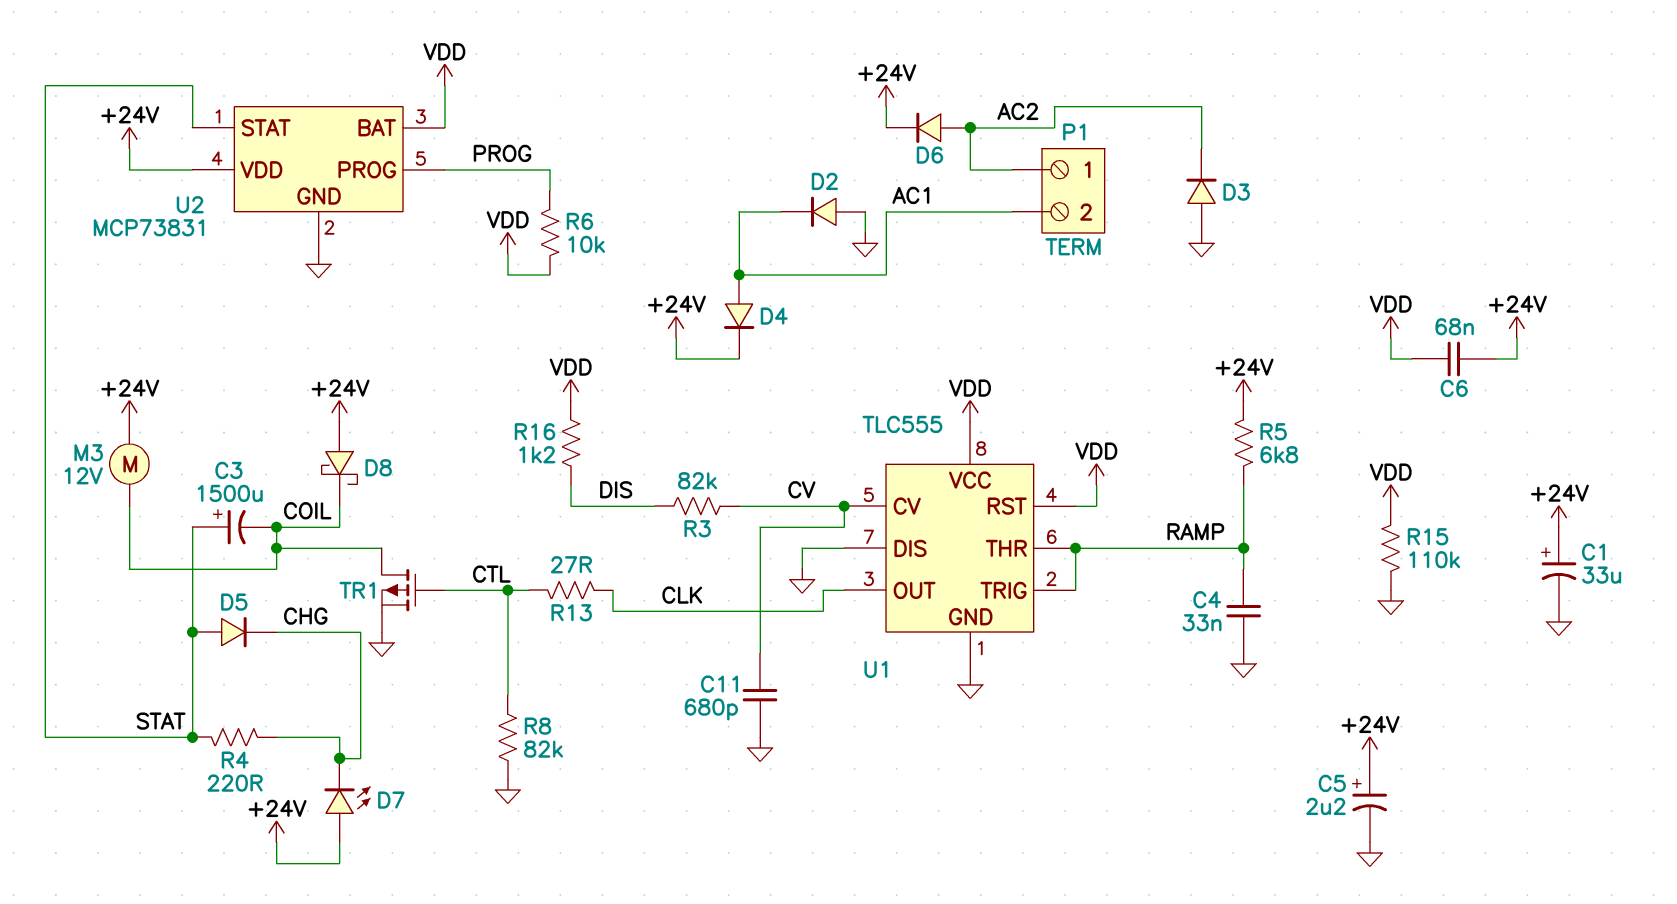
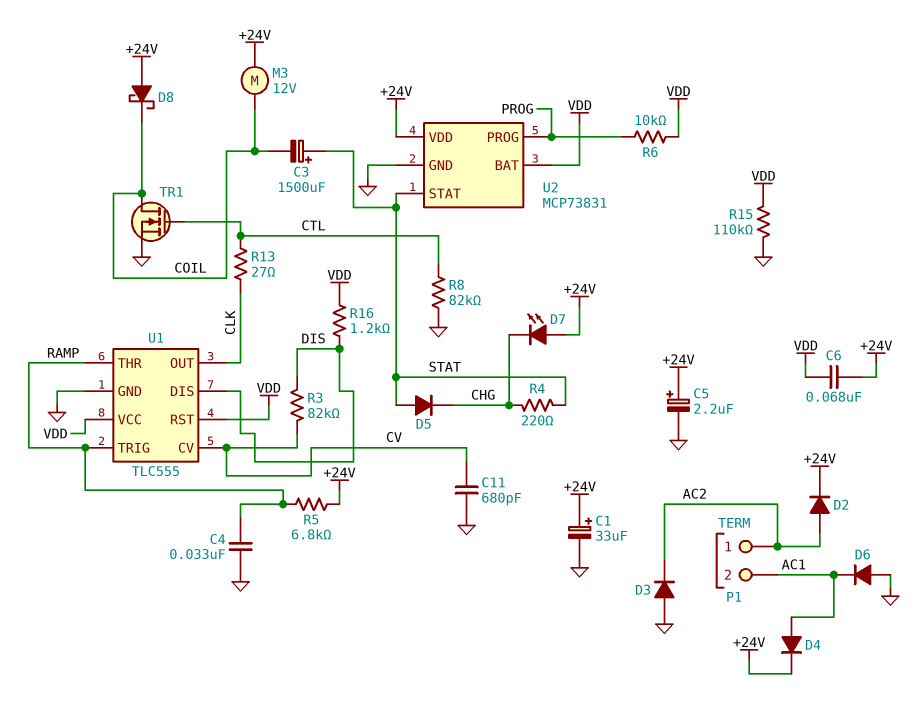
D2: diode (A GND, K AC1) -> diode (A AC2, K +24V)
D6: diode (A AC2, K +24V) -> diode (A GND, K AC1)
TR1: PMOS (G CTL, D COIL, S GND) -> NMOS (G CTL, D COIL, S GND)
U1 pin DIS: GND -> DIS

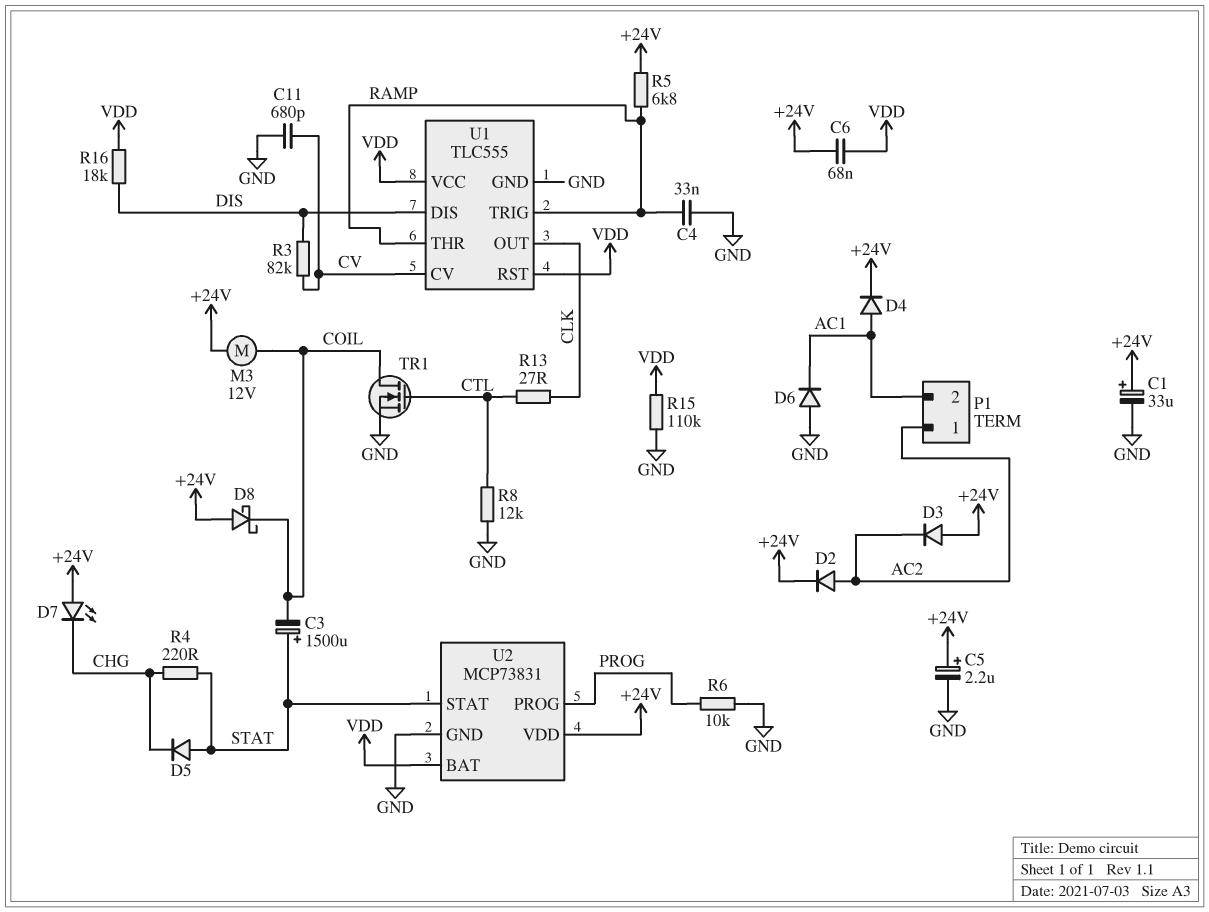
D3: diode (A GND, K AC2) -> diode (A +24V, K AC2)
R6: 10k (PROG, VDD) -> 10k (GND, PROG)
R8: 82k (CTL, GND) -> 12k (CTL, GND)
R16: 1.2k (DIS, VDD) -> 18k (DIS, VDD)

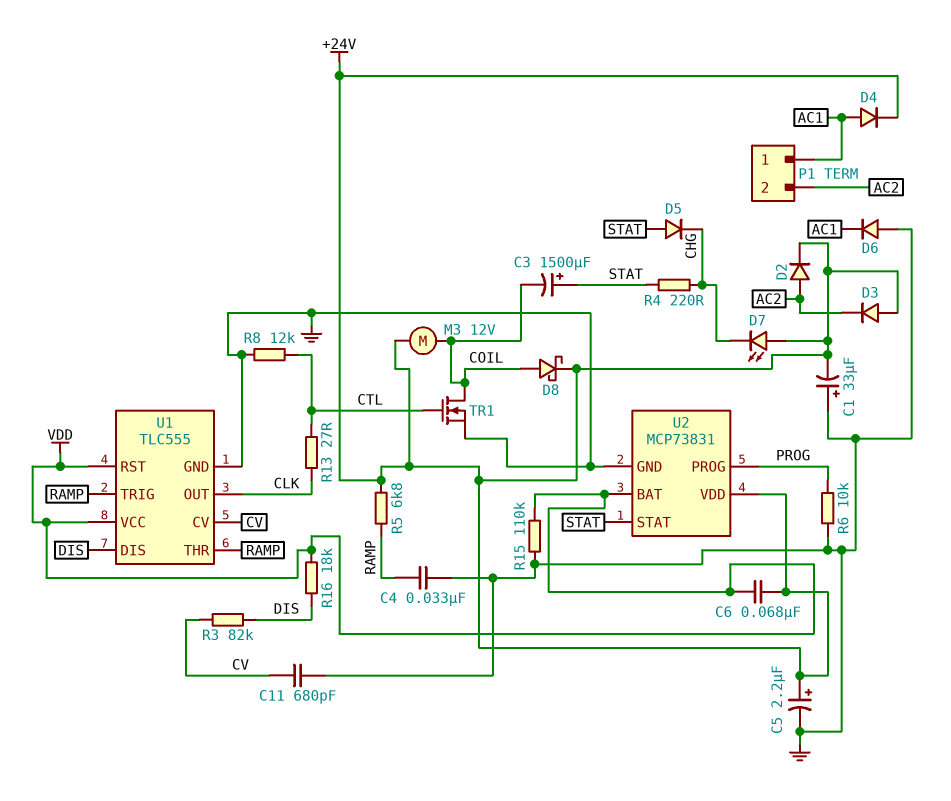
C1: 33uF (plus +24V, minus GND) -> 33uF (plus GND, minus +24V)
D8: schottky (A +24V, K COIL) -> schottky (A COIL, K +24V)
P1 pin 1: AC2 -> AC1
P1 pin 2: AC1 -> AC2

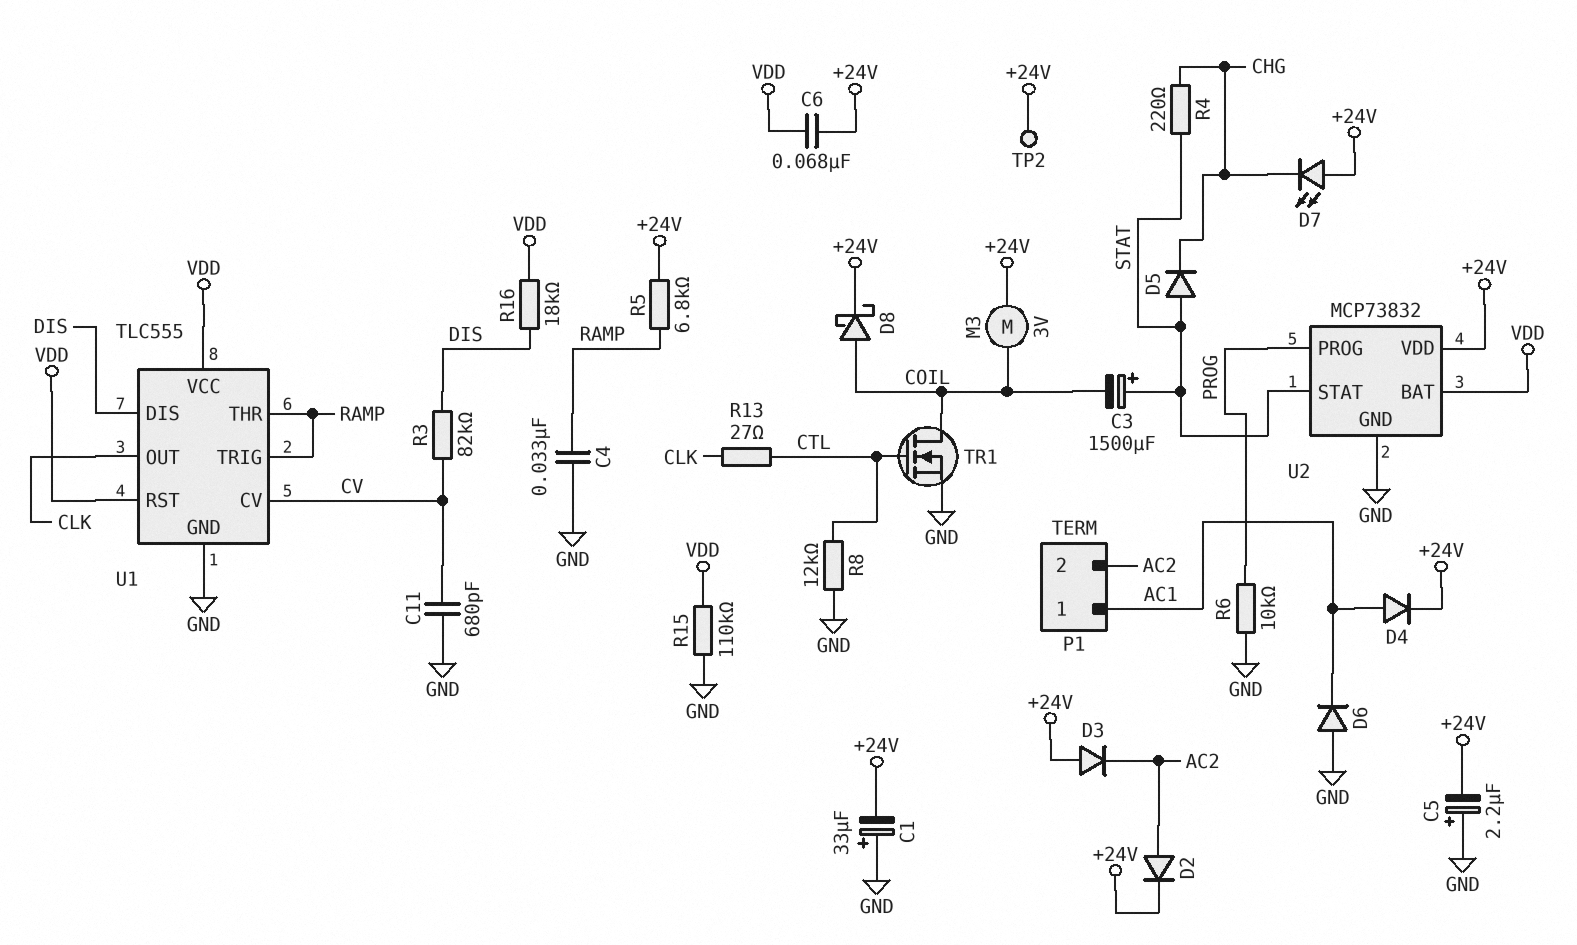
C5: 2.2uF (plus +24V, minus GND) -> 2.2uF (plus GND, minus +24V)
M3: motor 12V (+24V, COIL) -> motor 3V (+24V, COIL)
TP2: none -> test point (+24V)
U2: MCP73831 -> MCP73832

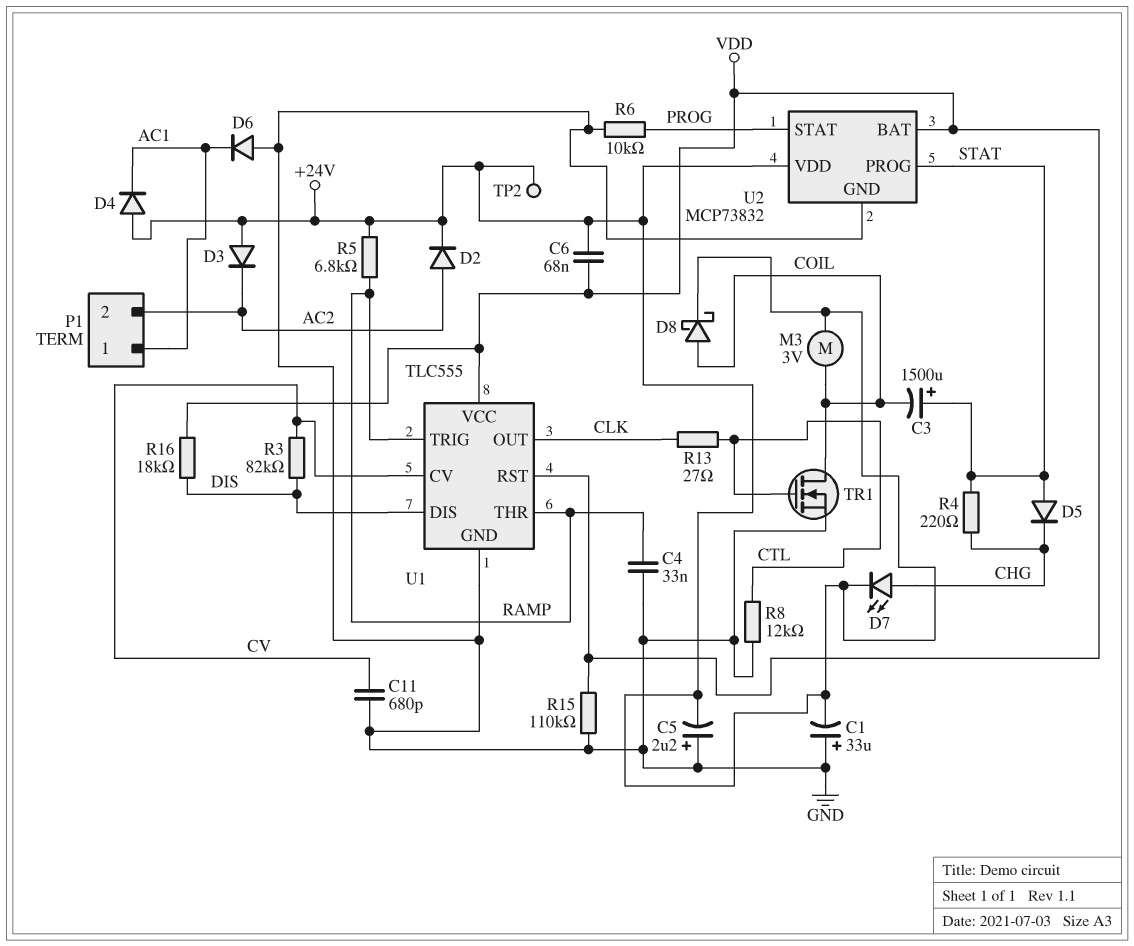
D4: diode (A AC1, K +24V) -> diode (A +24V, K AC1)
D7: LED (A +24V, K CHG) -> LED (A CHG, K +24V)
U2 pin PROG: PROG -> STAT
U2 pin STAT: STAT -> PROG

